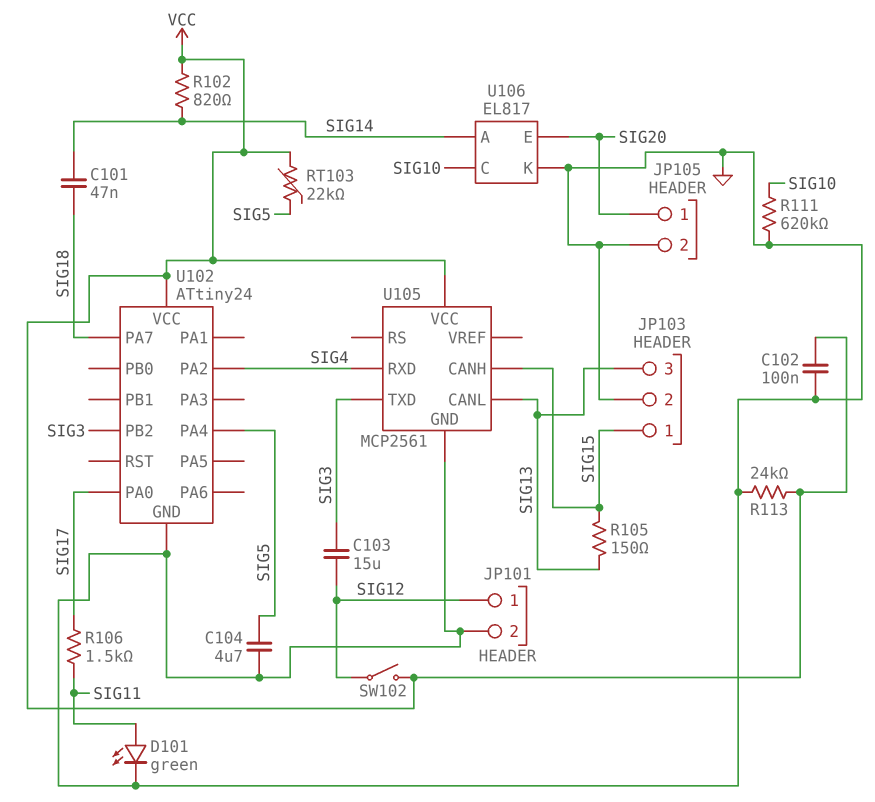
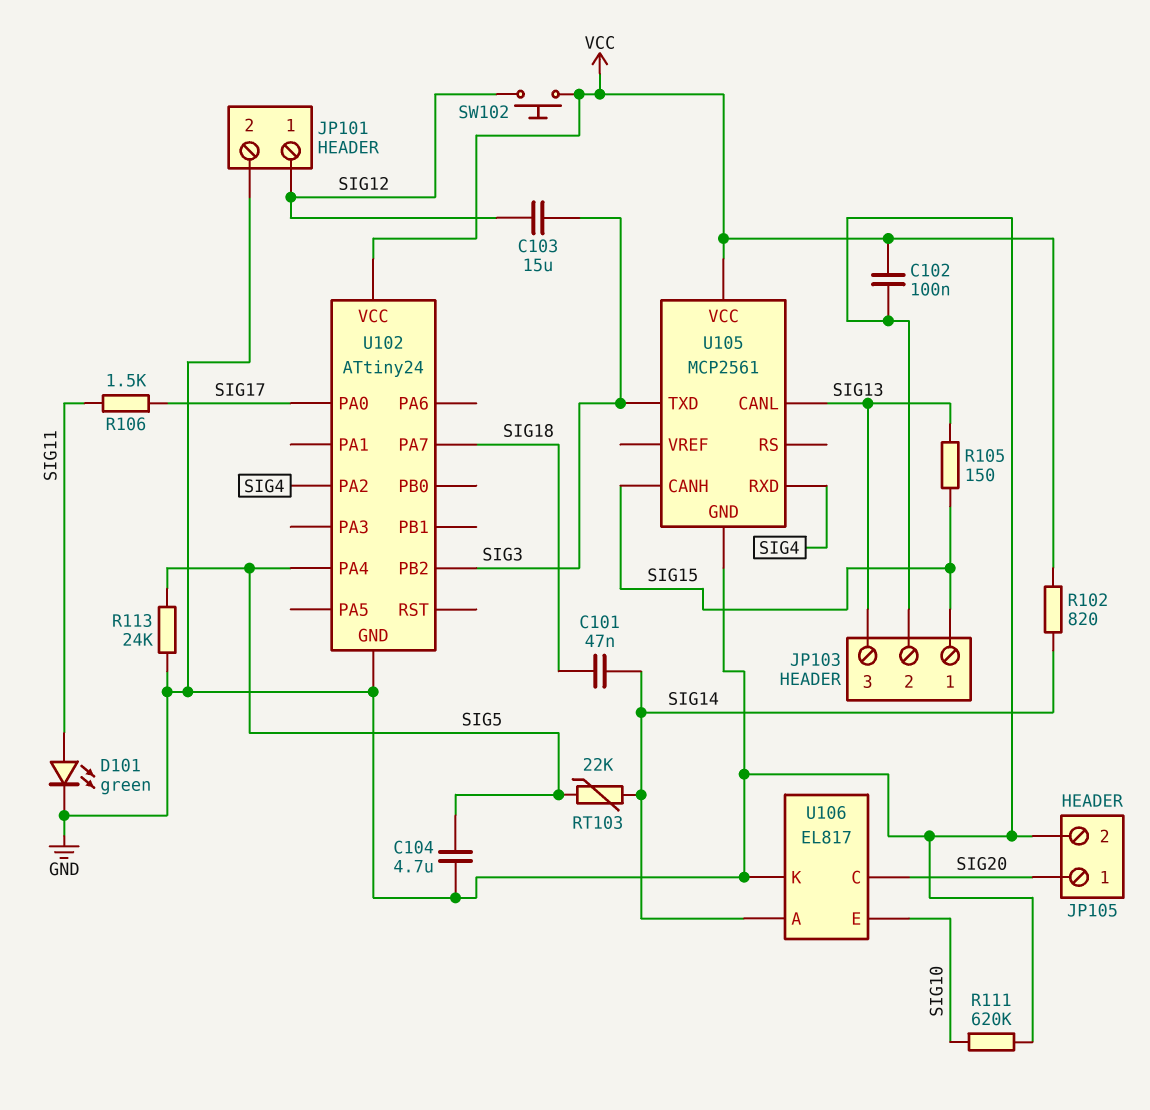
R113: 24k (GND, VCC) -> 24k (GND, SIG5)
RT103: 22k (SIG5, VCC) -> 22k (SIG5, SIG14)
SW102: switch (SIG12, VCC) -> button (SIG12, VCC)
U106 pin C: SIG10 -> SIG20
U106 pin E: SIG20 -> SIG10

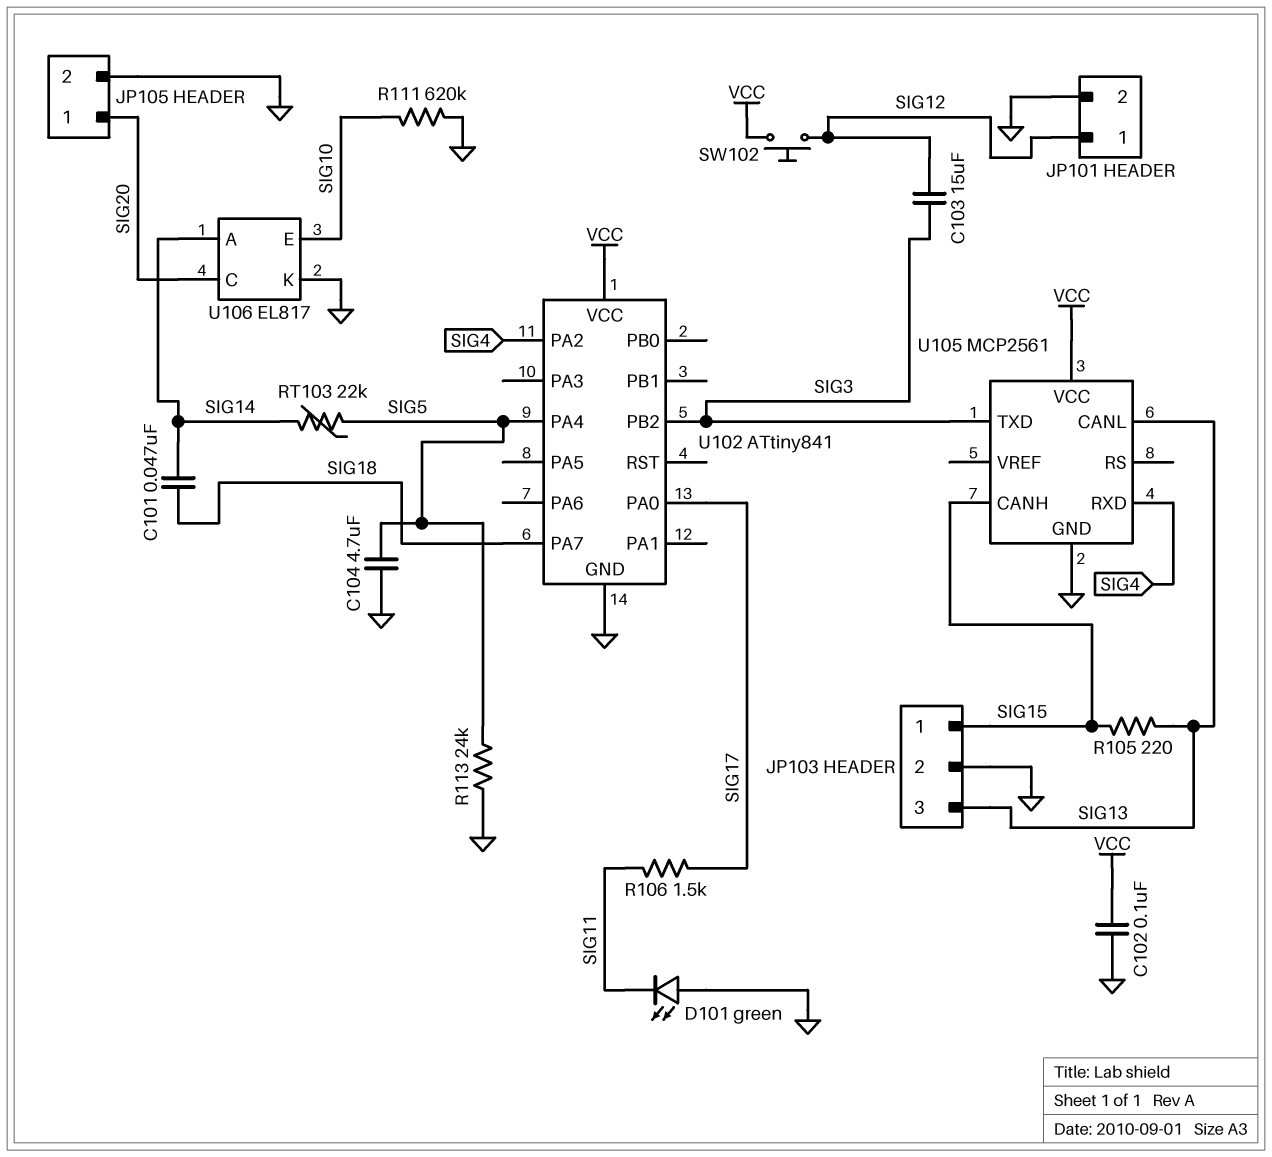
D101: LED green (A SIG11, K GND) -> LED green (A GND, K SIG11)
R102: 820 (SIG14, VCC) -> none
R105: 150 (SIG13, SIG15) -> 220 (SIG13, SIG15)
U102: ATtiny24 -> ATtiny841

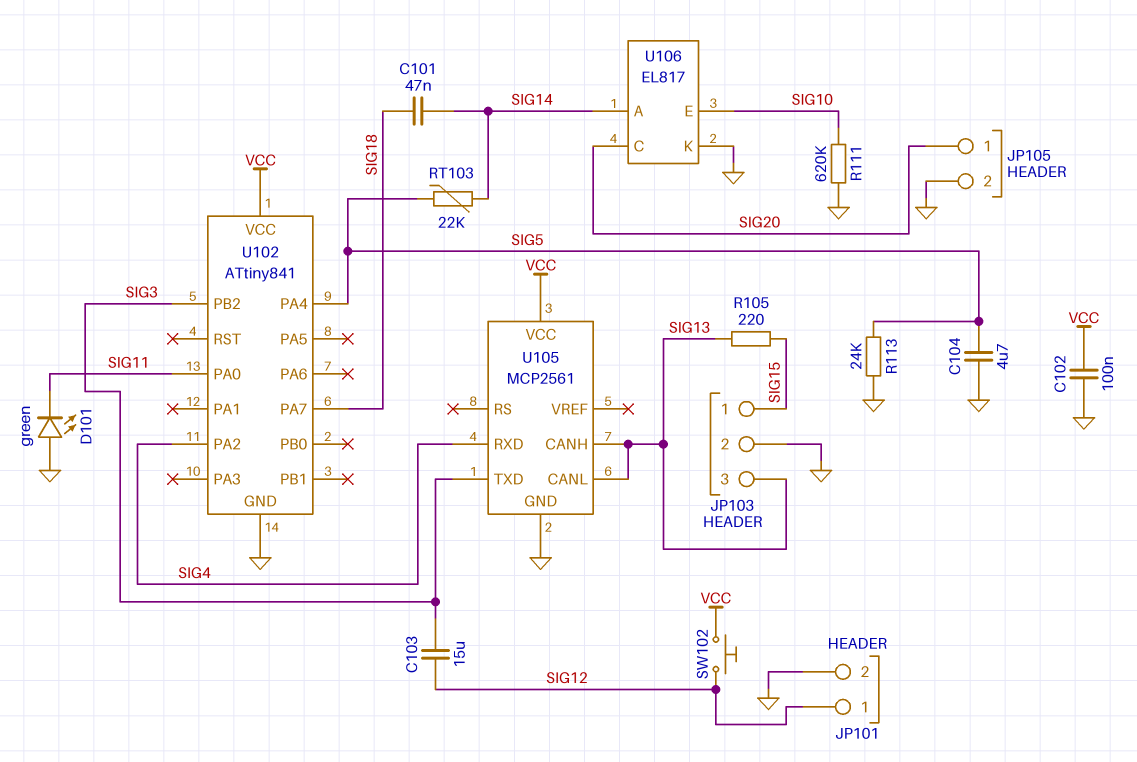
R106: 1.5k (SIG11, SIG17) -> none
U102 pin PA0: SIG17 -> SIG11
U105 pin CANH: SIG15 -> SIG13

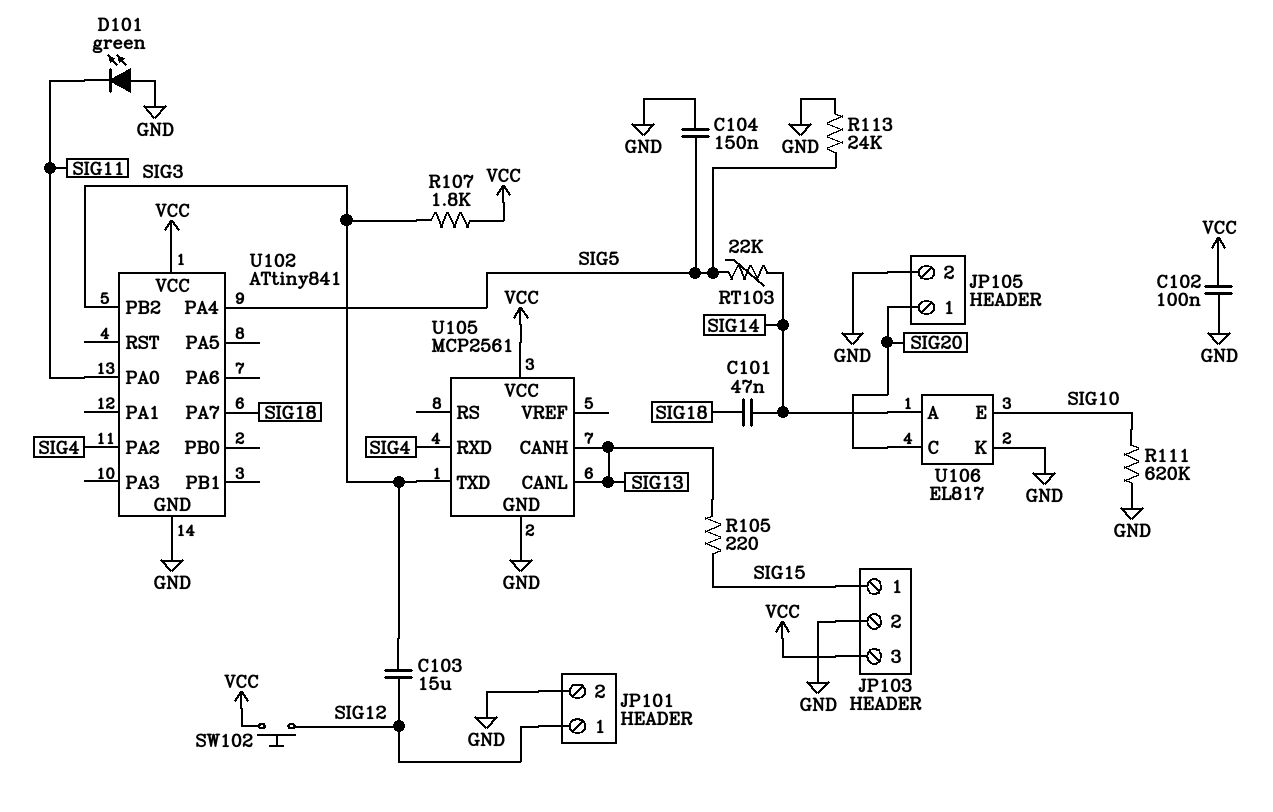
C104: 4.7uF (GND, SIG5) -> 150nF (GND, SIG5)
JP103 pin 3: SIG13 -> VCC
R107: none -> 1.8k (SIG3, VCC)

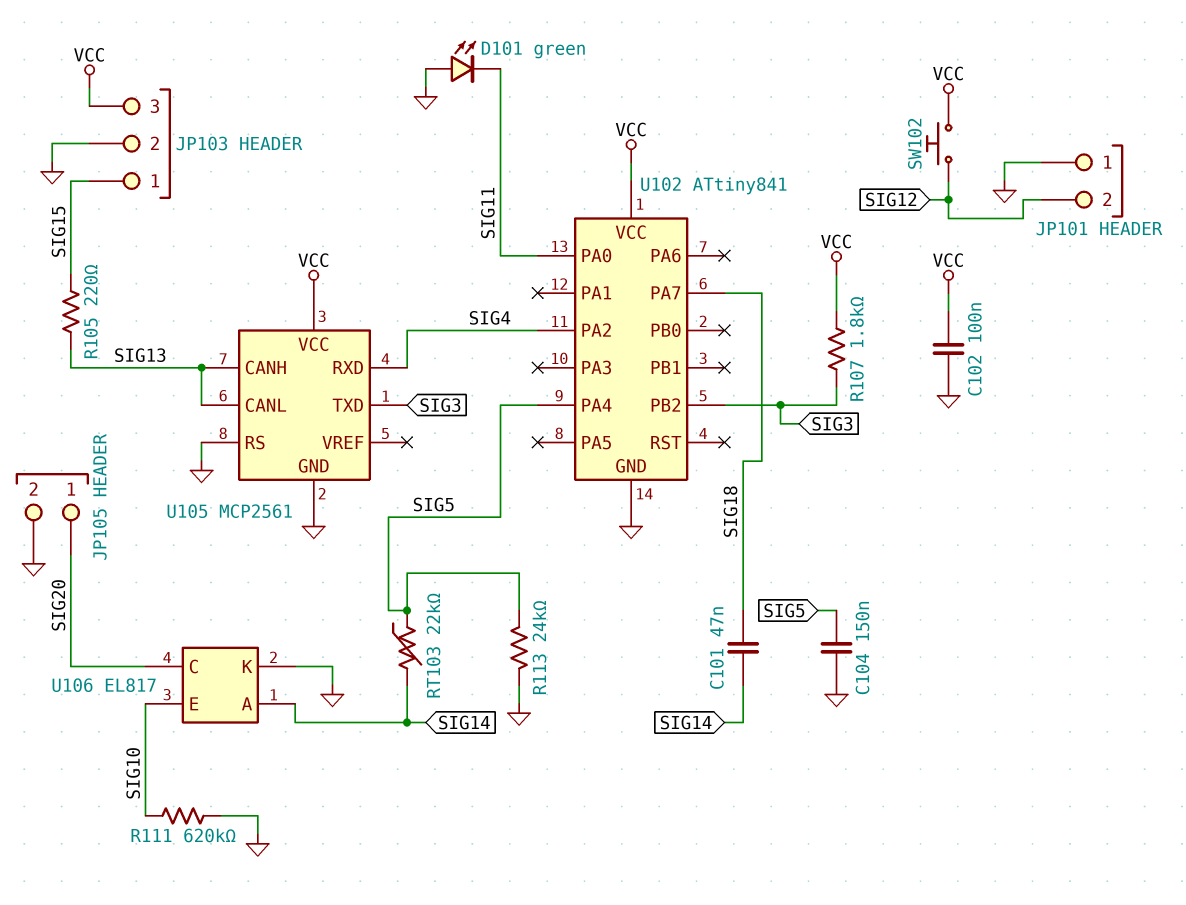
C103: 15uF (SIG3, SIG12) -> none
JP101 pin 1: SIG12 -> GND
JP101 pin 2: GND -> SIG12
U105 pin RS: none -> GND

